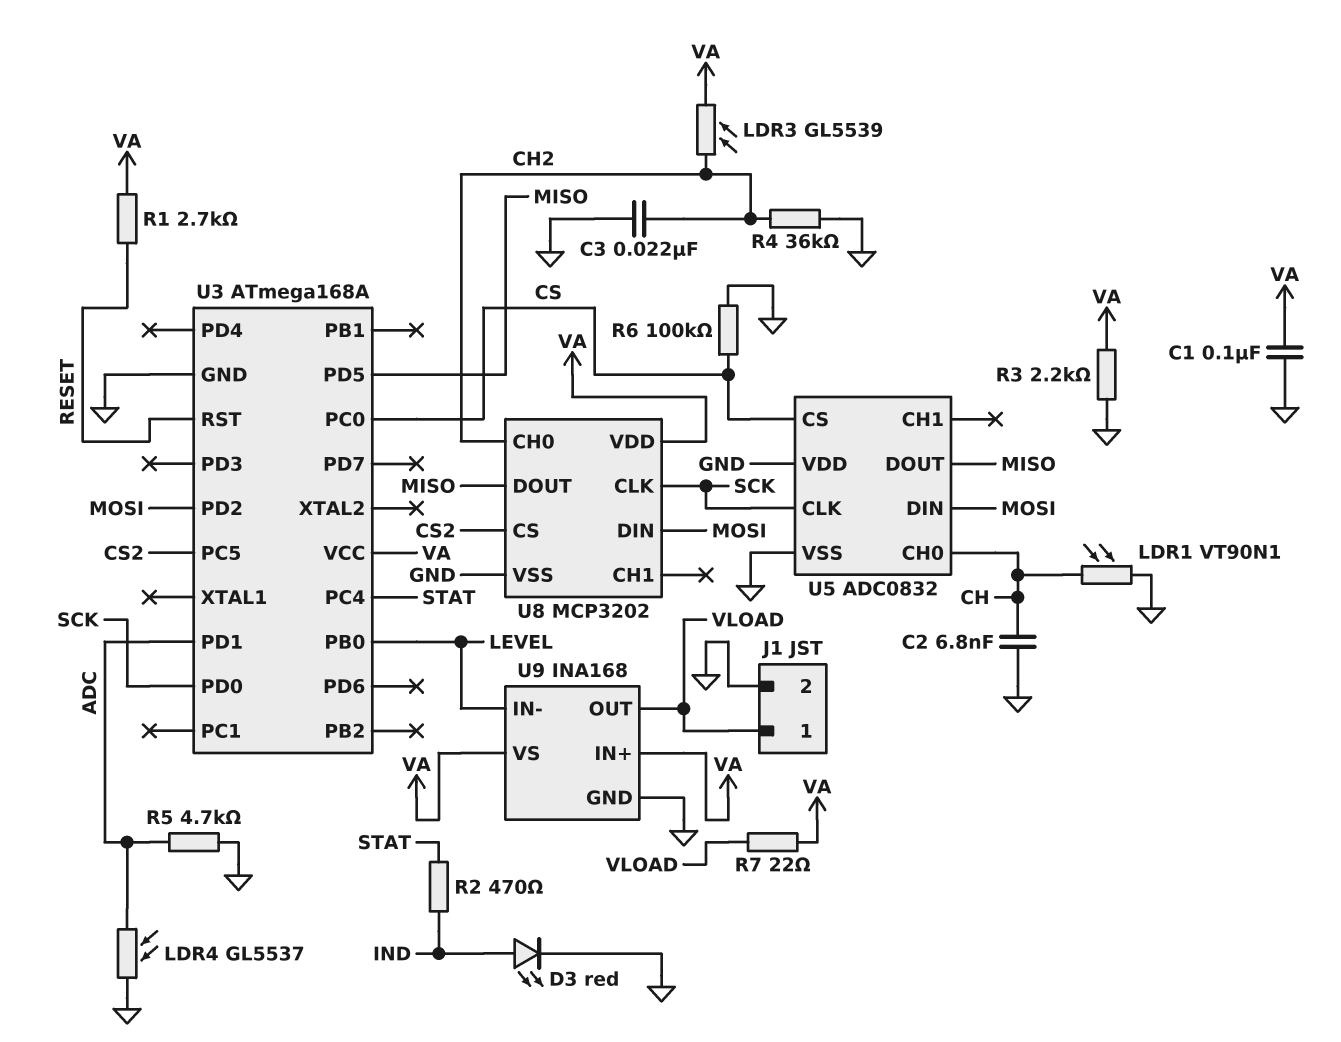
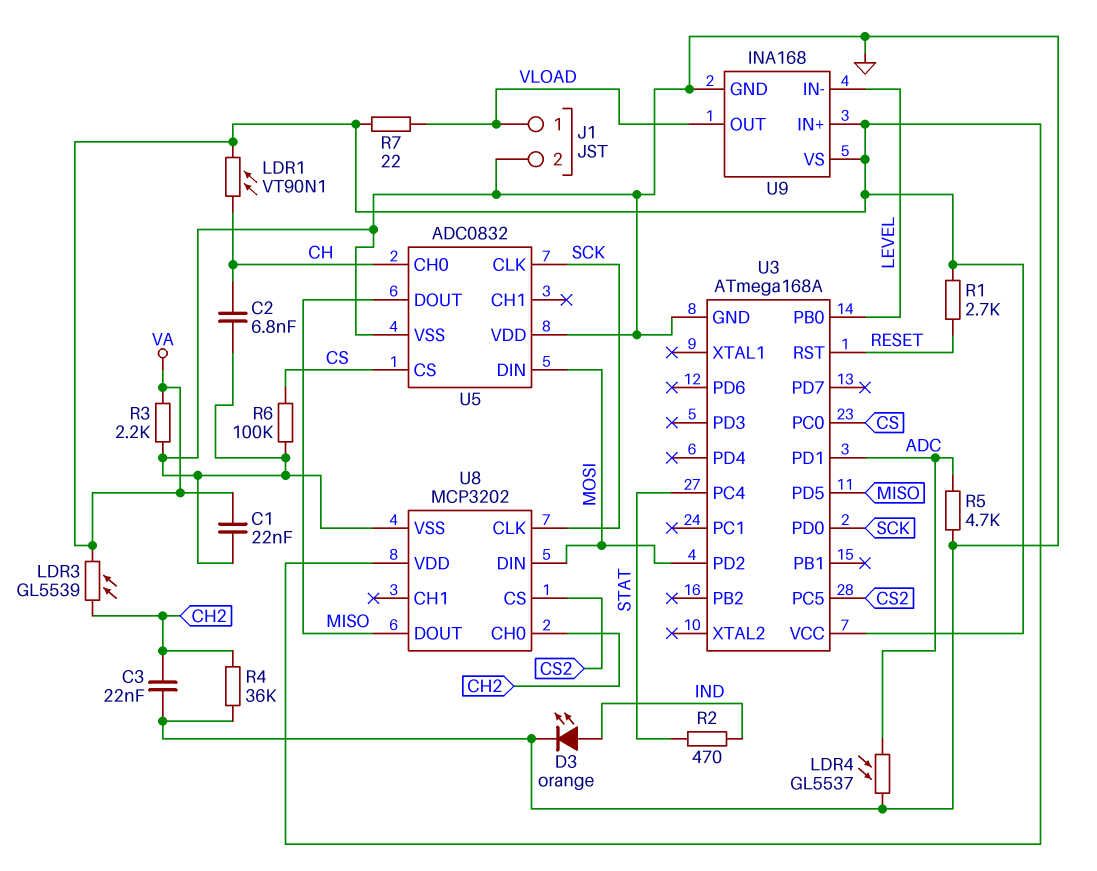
C1: 100nF (GND, VA) -> 22nF (GND, VA)
D3: LED red (A IND, K GND) -> LED orange (A IND, K GND)
LDR1: VT90N1 (CH, GND) -> VT90N1 (CH, VA)

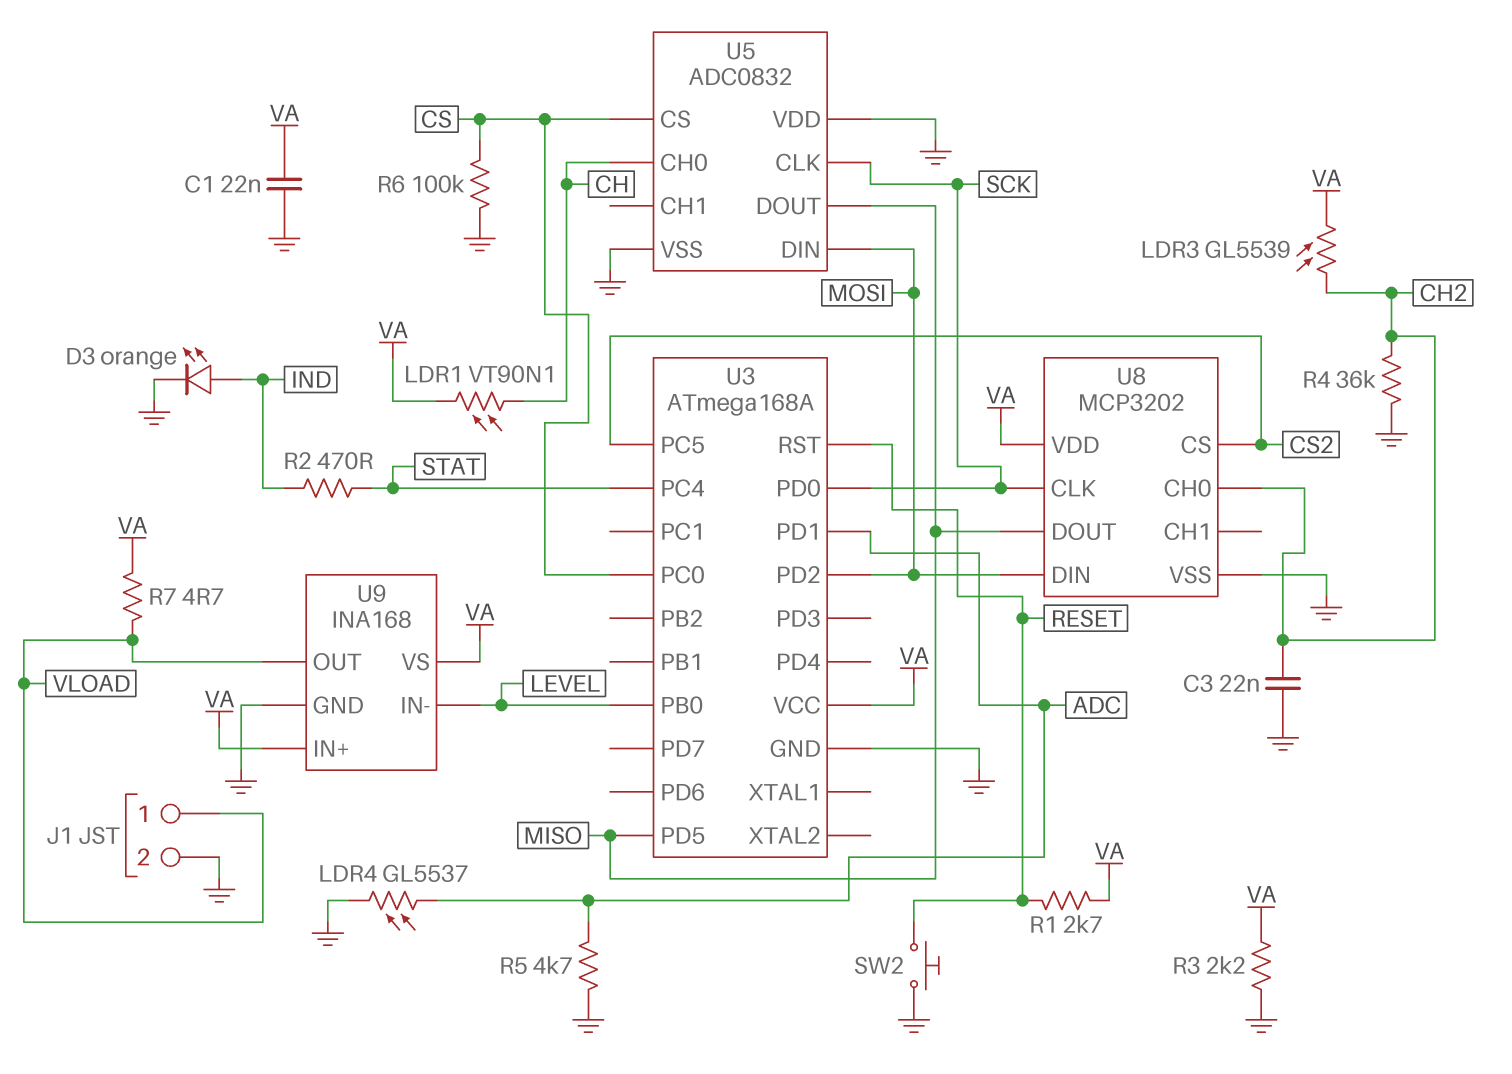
C2: 6.8nF (CH, GND) -> none
R7: 22 (VA, VLOAD) -> 4.7 (VA, VLOAD)
SW2: none -> button (GND, RESET)

